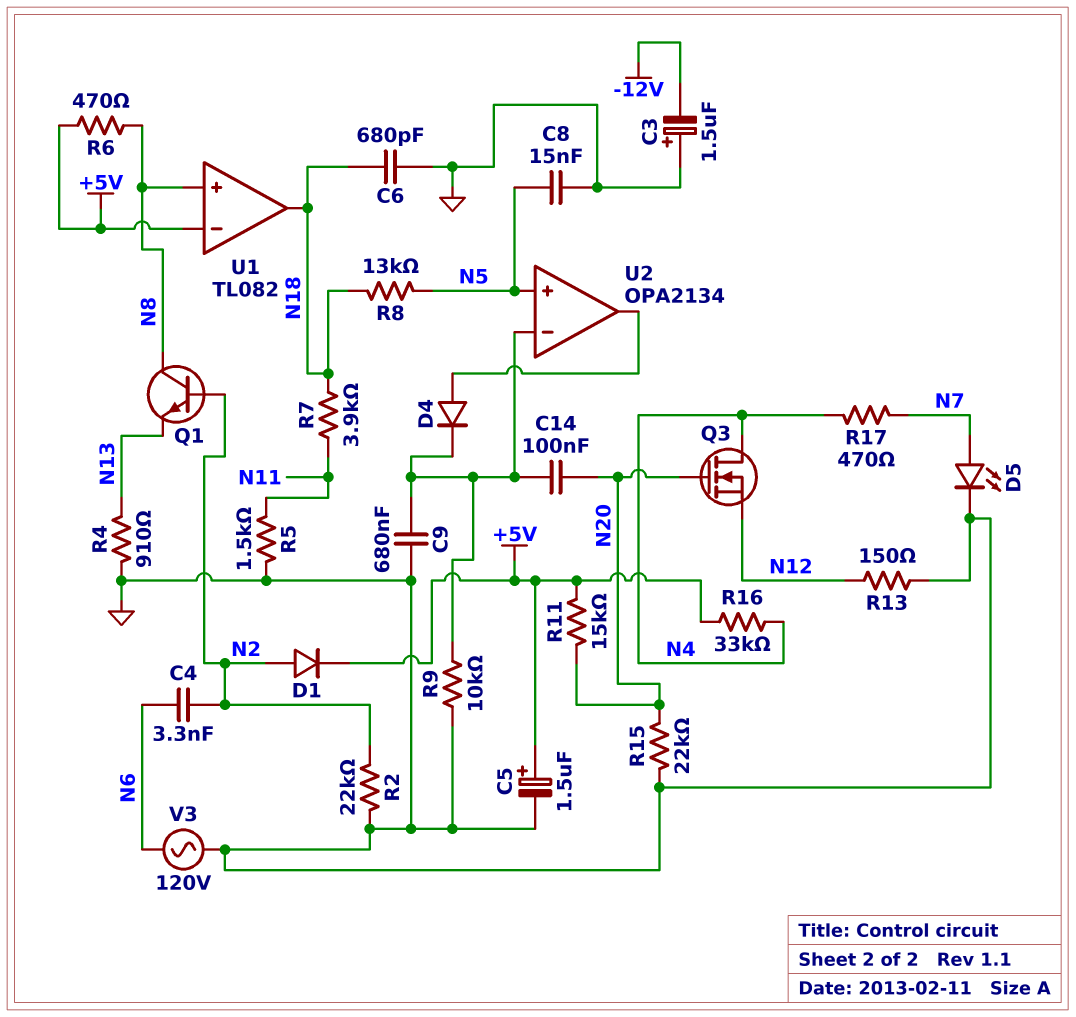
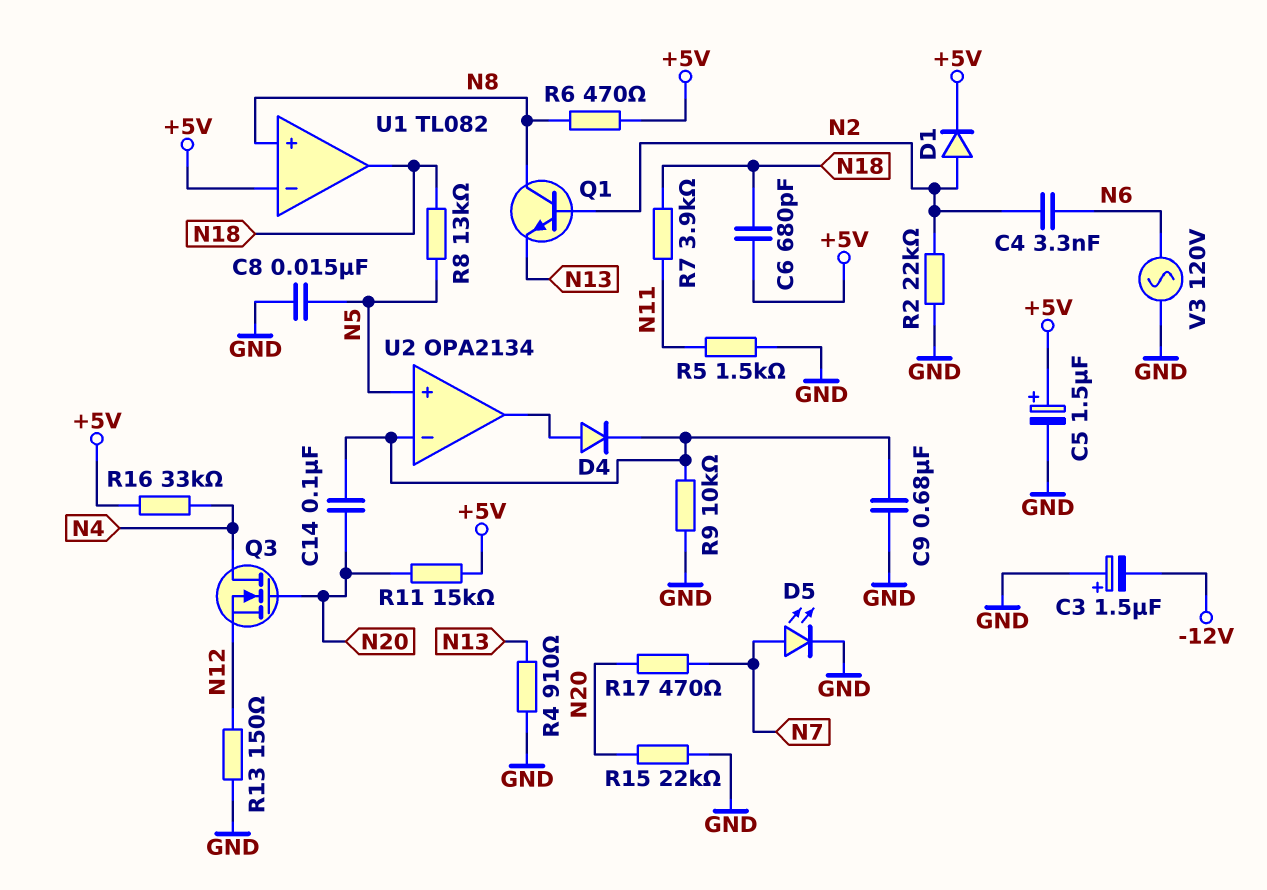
C6: 680pF (GND, N18) -> 680pF (+5V, N18)
R17: 470 (N4, N7) -> 470 (N7, N20)

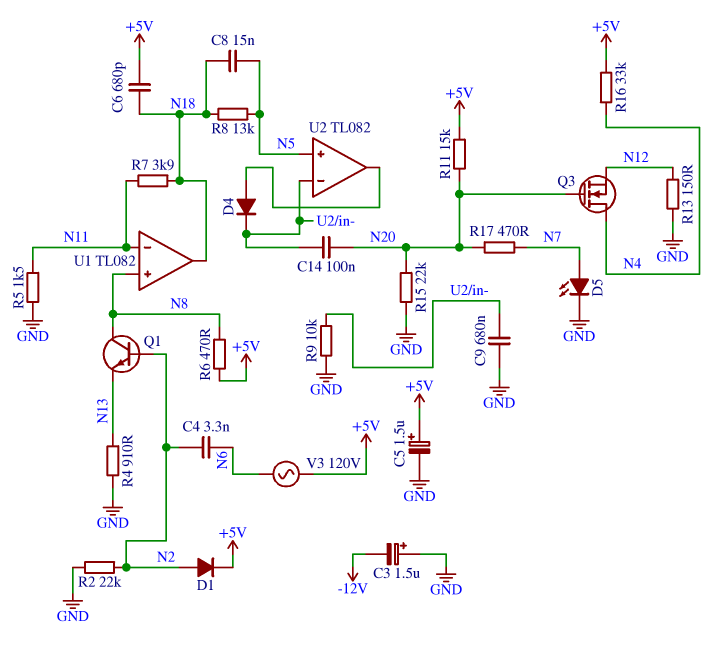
C8: 15nF (GND, N5) -> 15nF (N5, N18)
U1 pin in-: +5V -> N11
U2: OPA2134 -> TL082
V3: AC 120V (GND, N6) -> AC 120V (+5V, N6)

